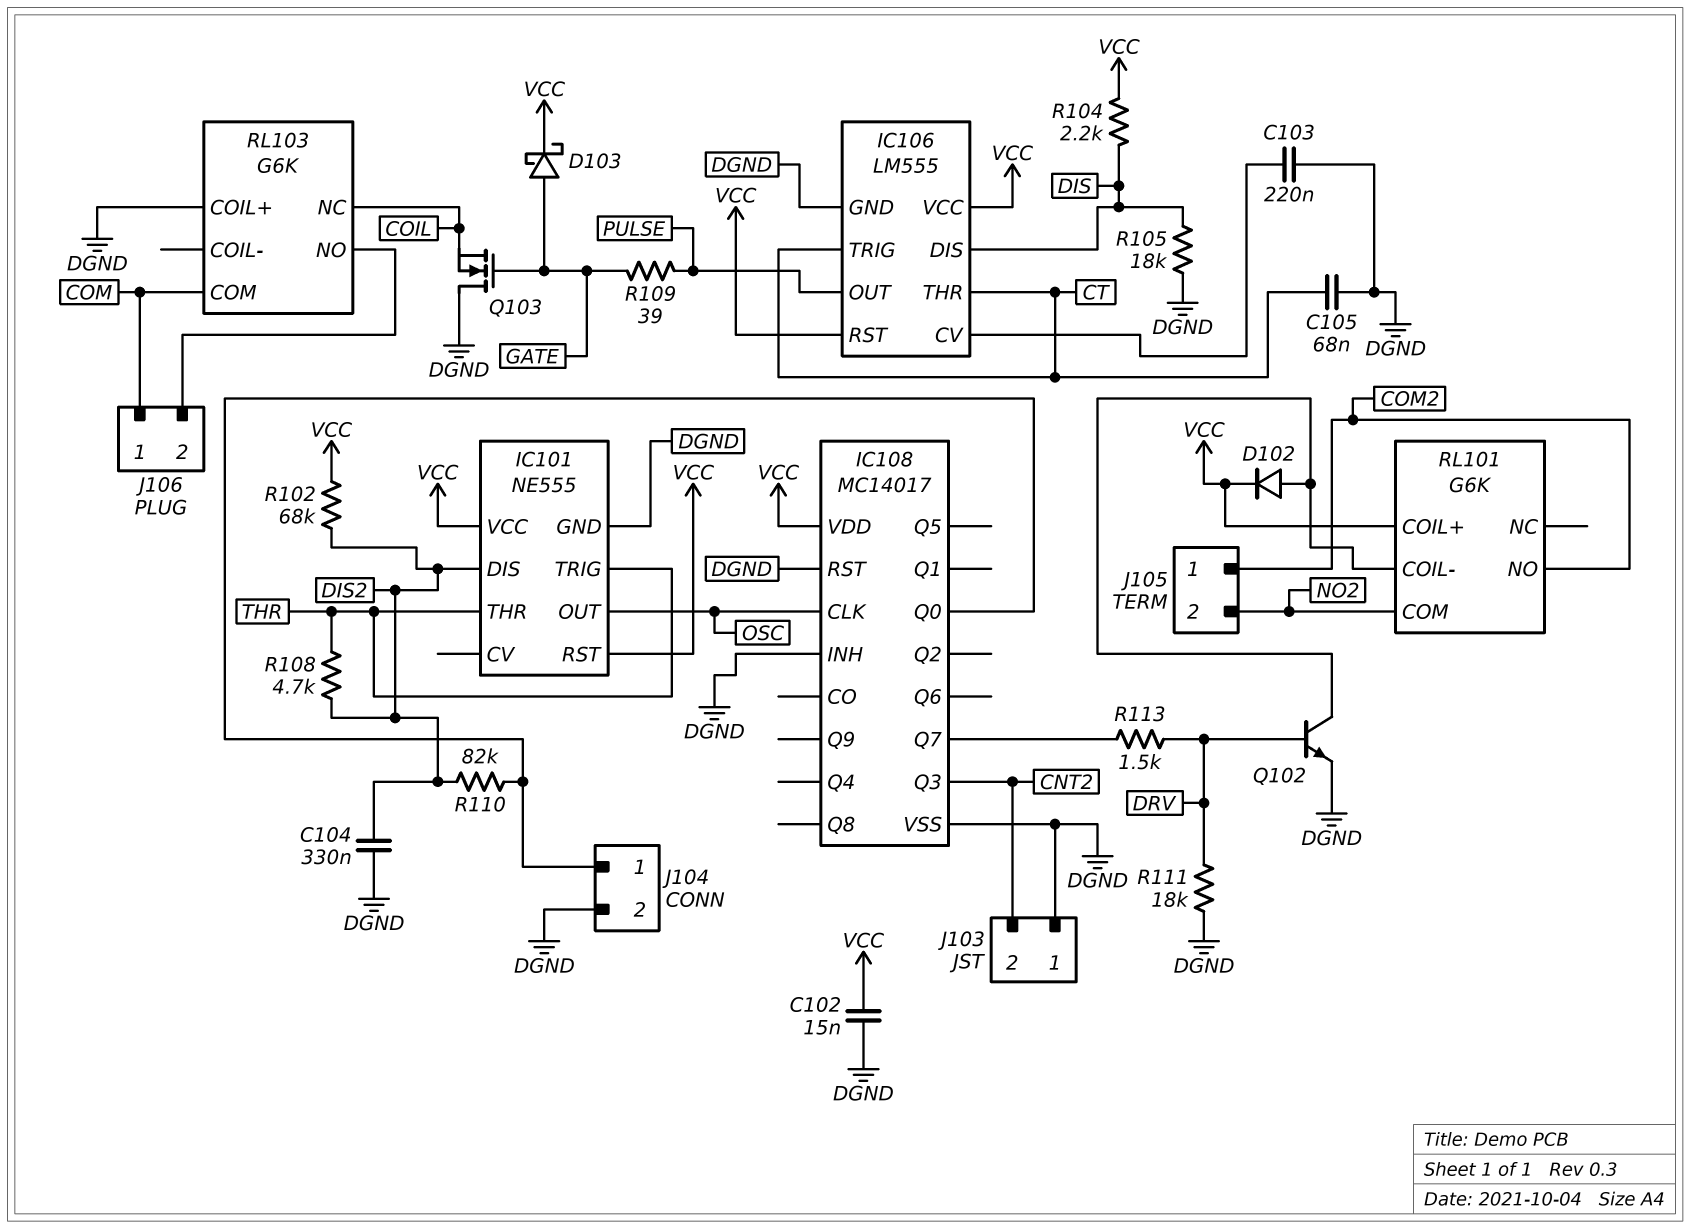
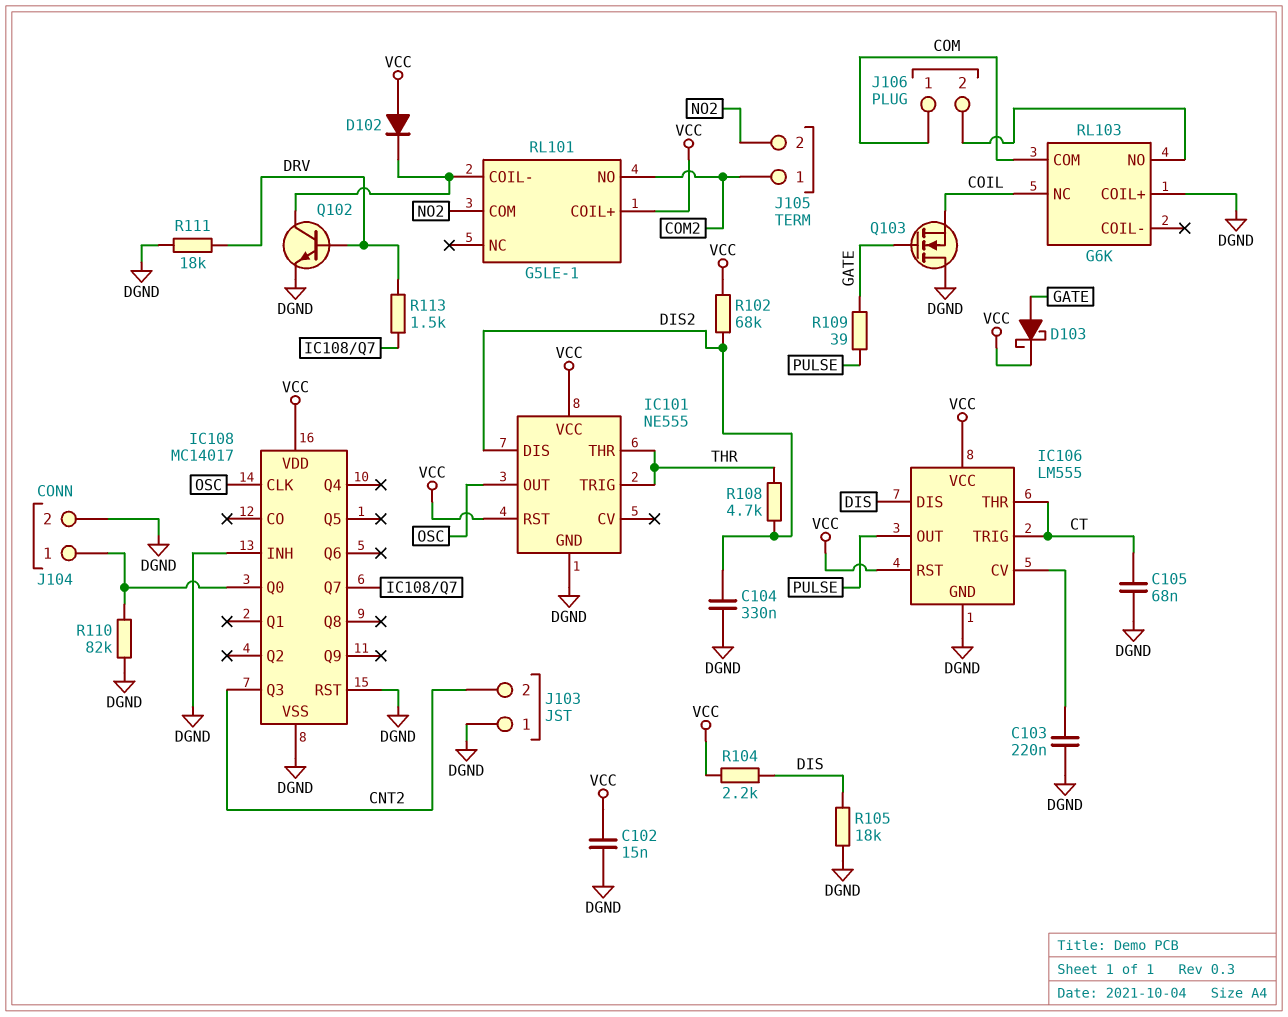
D102: diode (A RL101/COIL-, K VCC) -> diode (A VCC, K RL101/COIL-)
R110: 82k (DIS2, IC108/Q0) -> 82k (DGND, IC108/Q0)
RL101: G6K -> G5LE-1

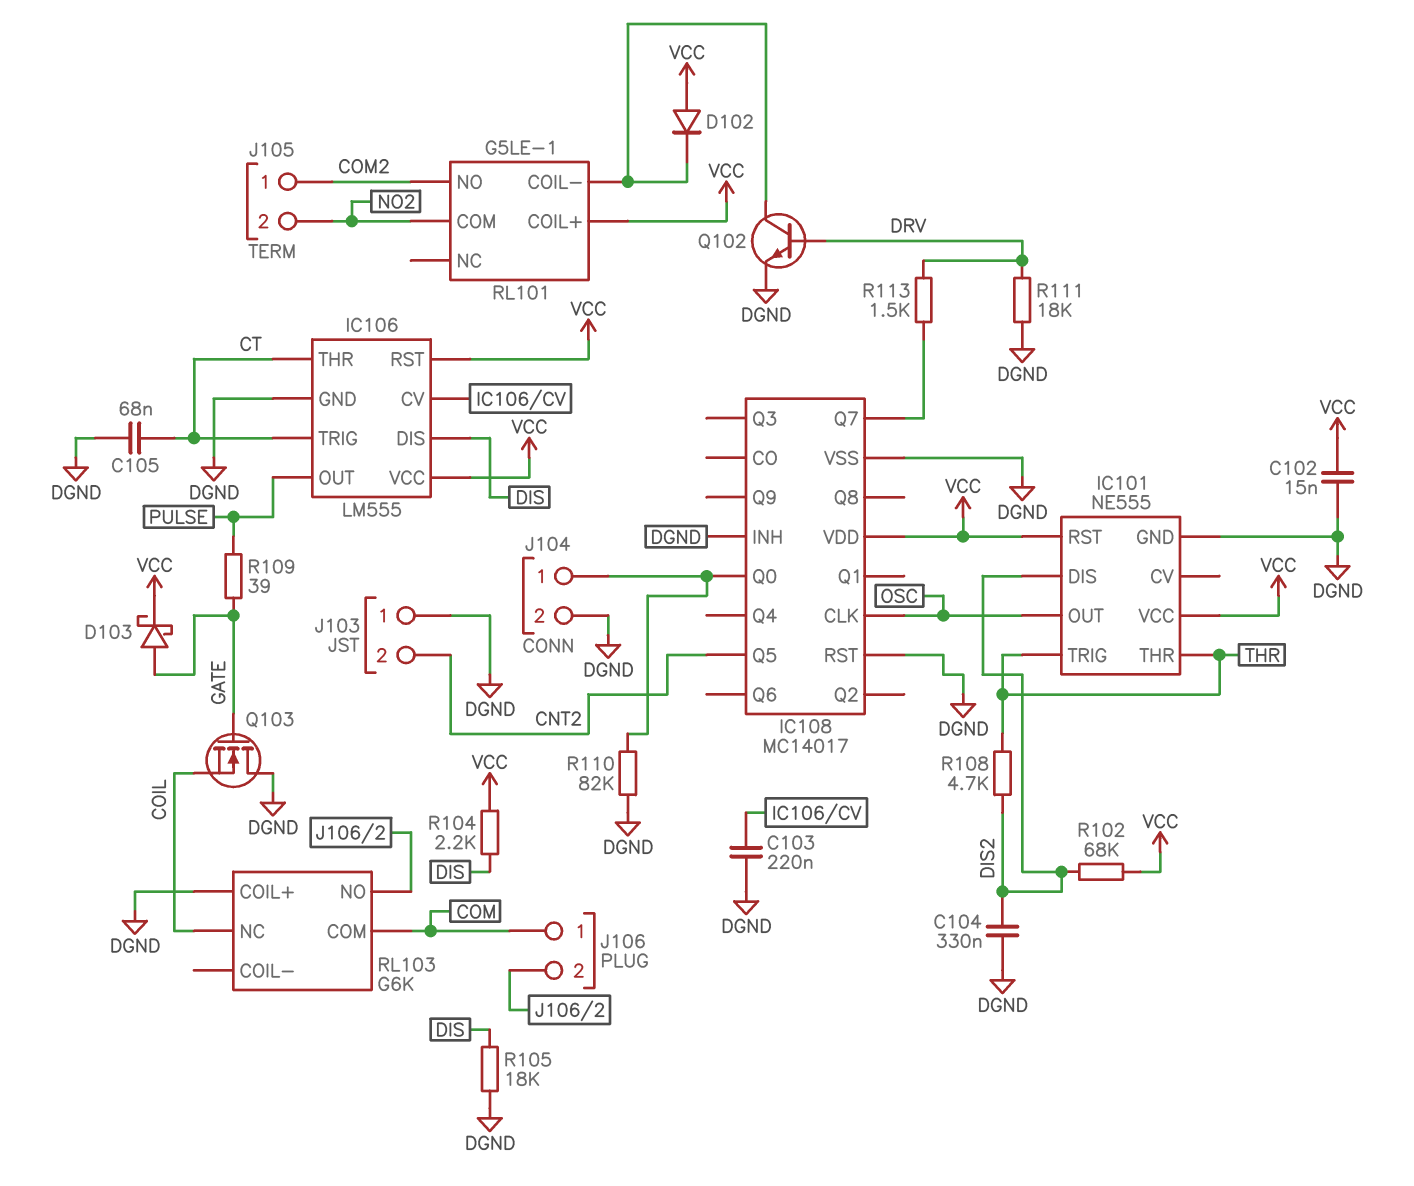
IC108 pin Q3: CNT2 -> none
IC108 pin Q5: none -> CNT2

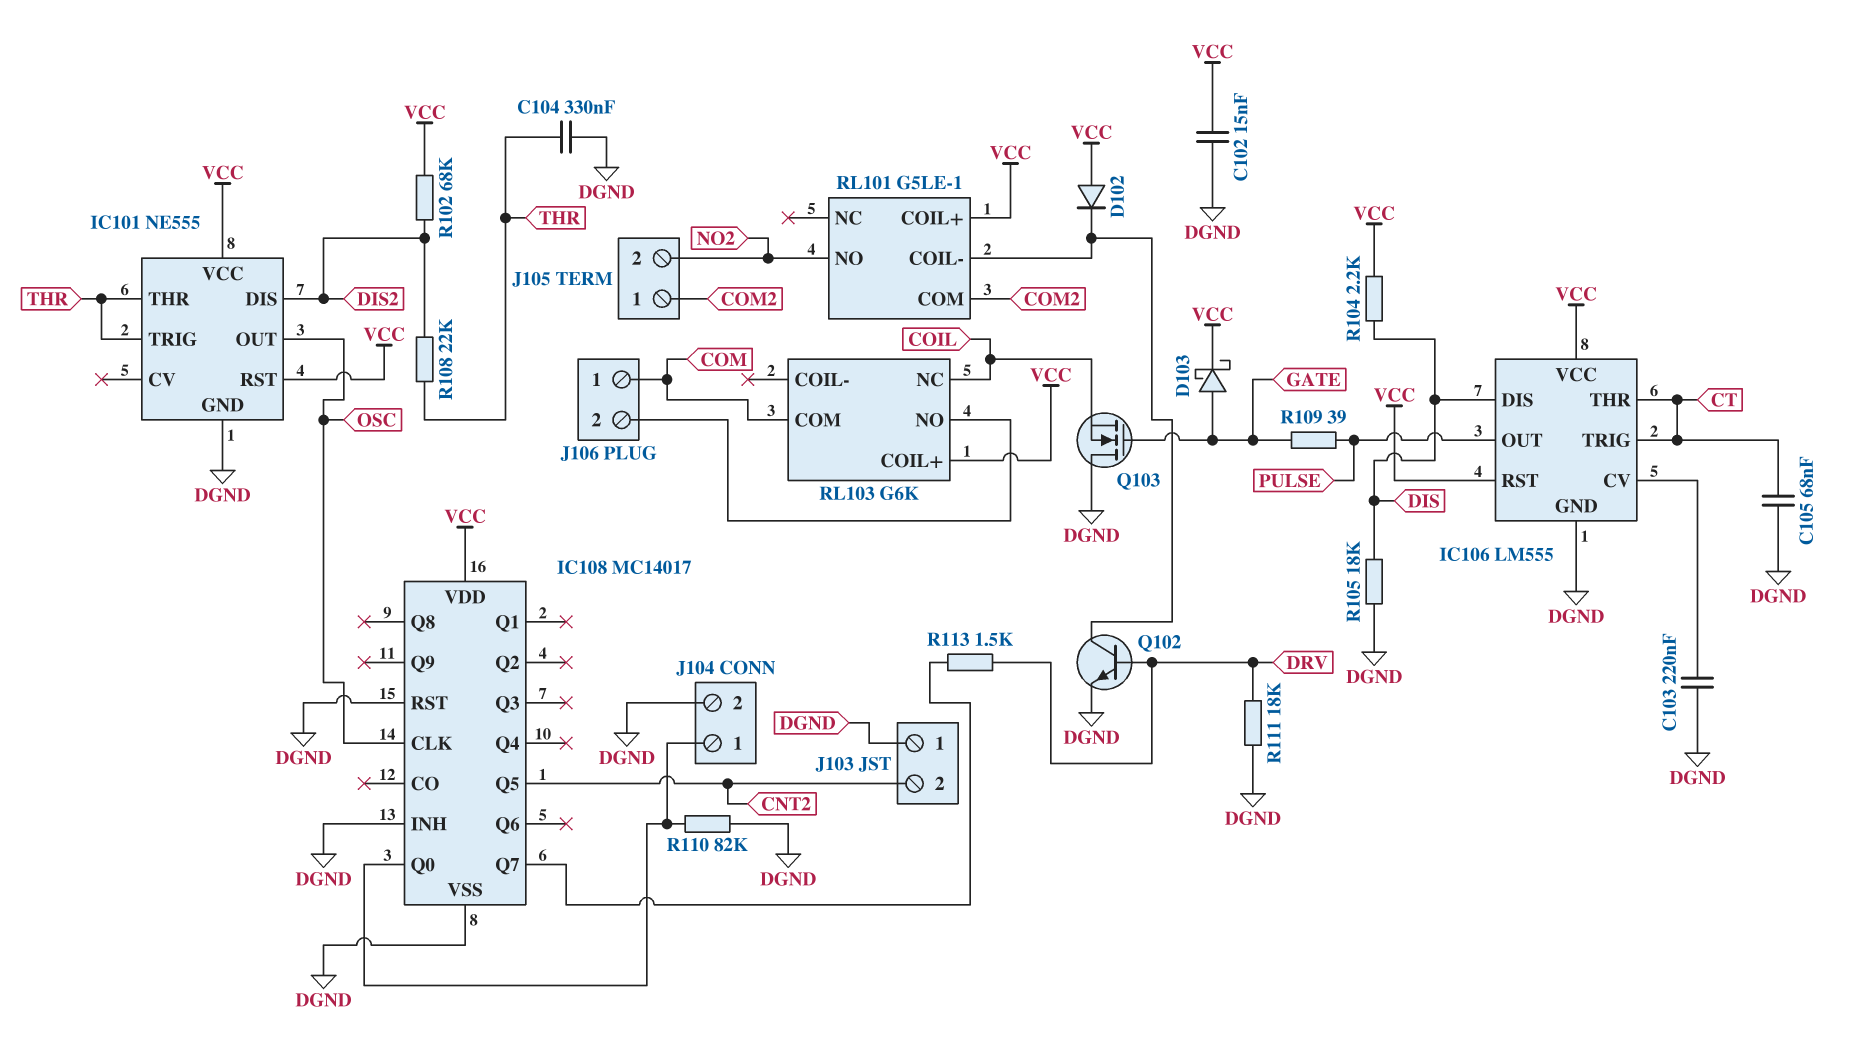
C104: 330nF (DGND, DIS2) -> 330nF (DGND, THR)
R108: 4.7k (DIS2, THR) -> 22k (DIS2, THR)
RL101 pin COM: NO2 -> COM2
RL101 pin NO: COM2 -> NO2
RL103 pin COIL+: DGND -> VCC

